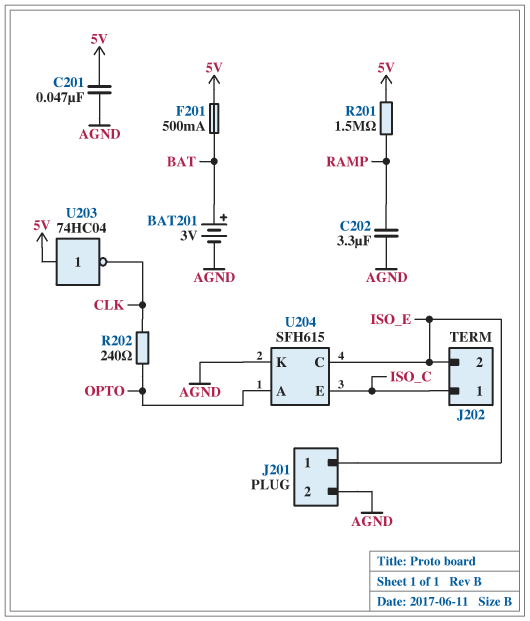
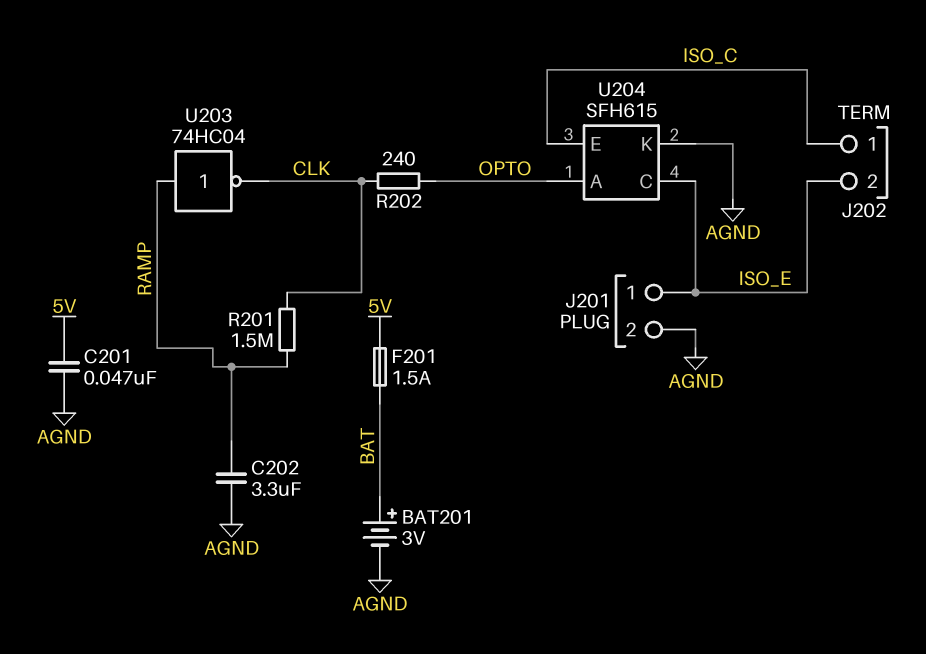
F201: 500mA (5V, BAT) -> 1.5A (5V, BAT)
R201: 1.5M (5V, RAMP) -> 1.5M (CLK, RAMP)
U203: NOT 74HC04 (in 5V, out CLK) -> NOT 74HC04 (in RAMP, out CLK)

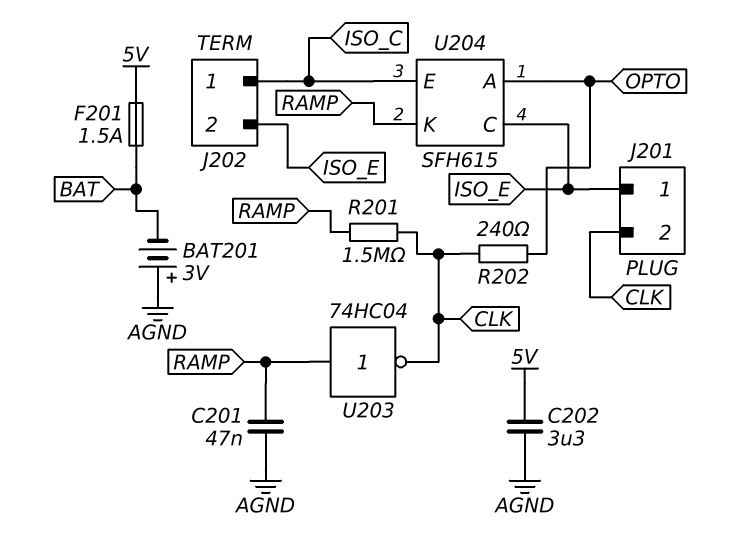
BAT201: 3V (plus BAT, minus AGND) -> 3V (plus AGND, minus BAT)
C201: 47nF (5V, AGND) -> 47nF (AGND, RAMP)
C202: 3.3uF (AGND, RAMP) -> 3.3uF (5V, AGND)
J201 pin 2: AGND -> CLK
U204 pin K: AGND -> RAMP

